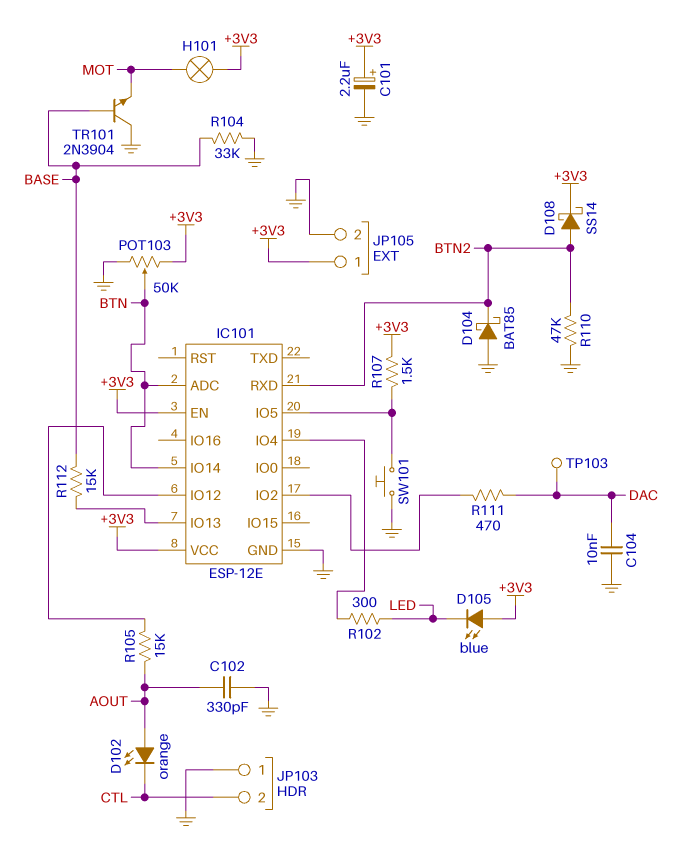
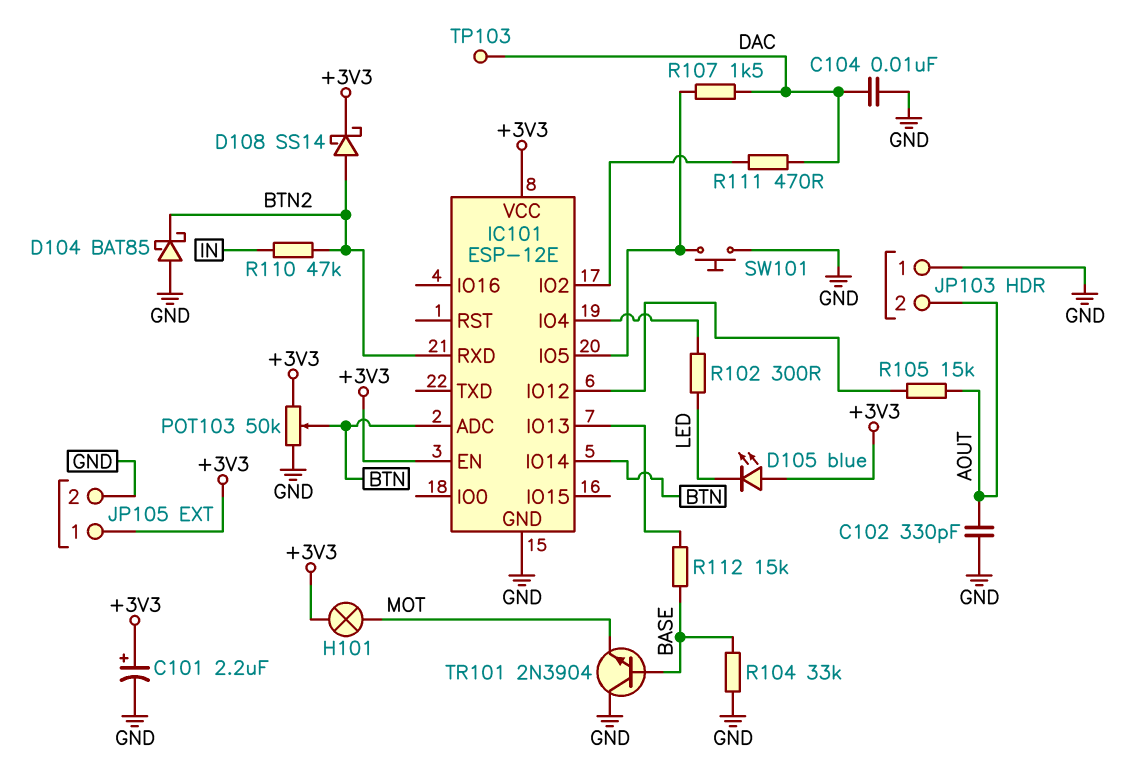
D102: LED orange (A AOUT, K CTL) -> none
JP103 pin 2: CTL -> AOUT
R107: 1.5k (+3V3, IC101/IO5) -> 1.5k (DAC, IC101/IO5)
R110: 47k (BTN2, GND) -> 47k (BTN2, IN)

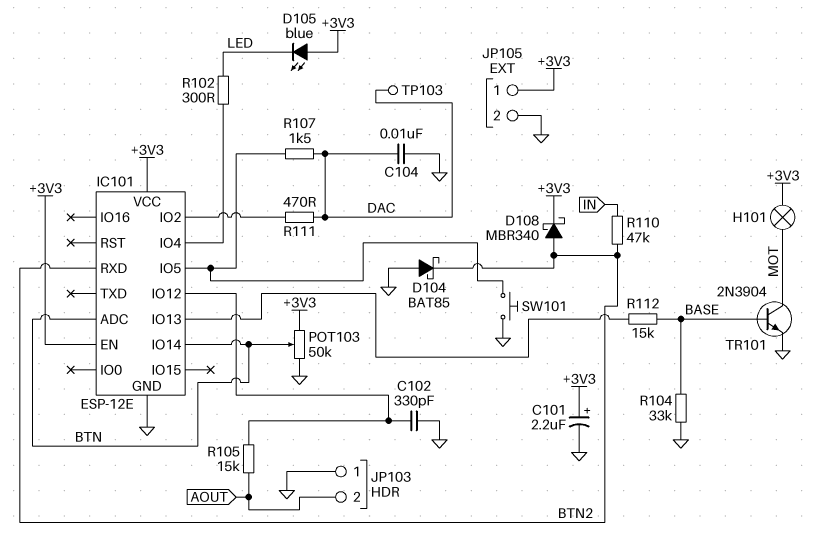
C102: 330pF (AOUT, GND) -> 330pF (GND, IC101/IO12)
D108: schottky SS14 (A BTN2, K +3V3) -> schottky MBR340 (A BTN2, K +3V3)
TR101: NPN 2N3904 (B BASE, C GND, E MOT) -> NPN 2N3904 (B BASE, C MOT, E GND)

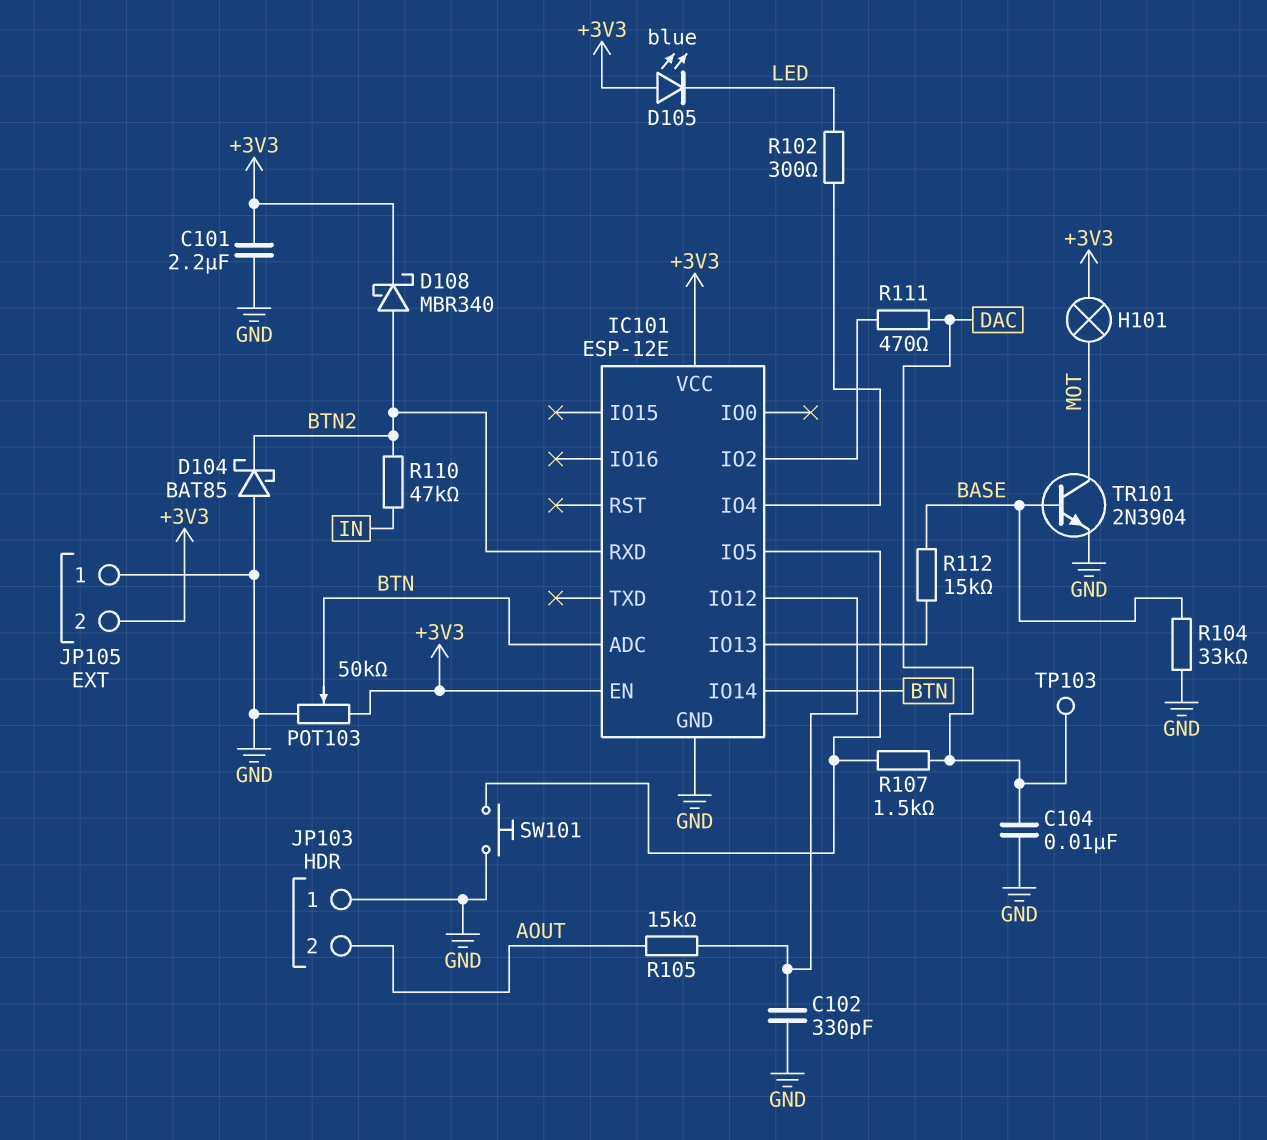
C101: 2.2uF (plus +3V3, minus GND) -> 2.2uF (+3V3, GND)
JP105 pin 1: +3V3 -> GND
JP105 pin 2: GND -> +3V3

